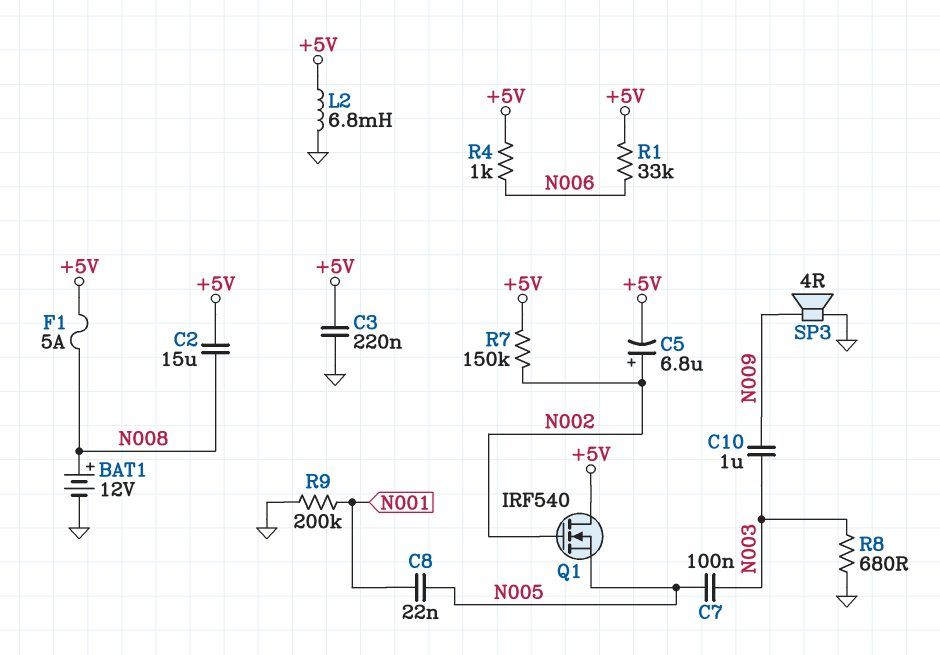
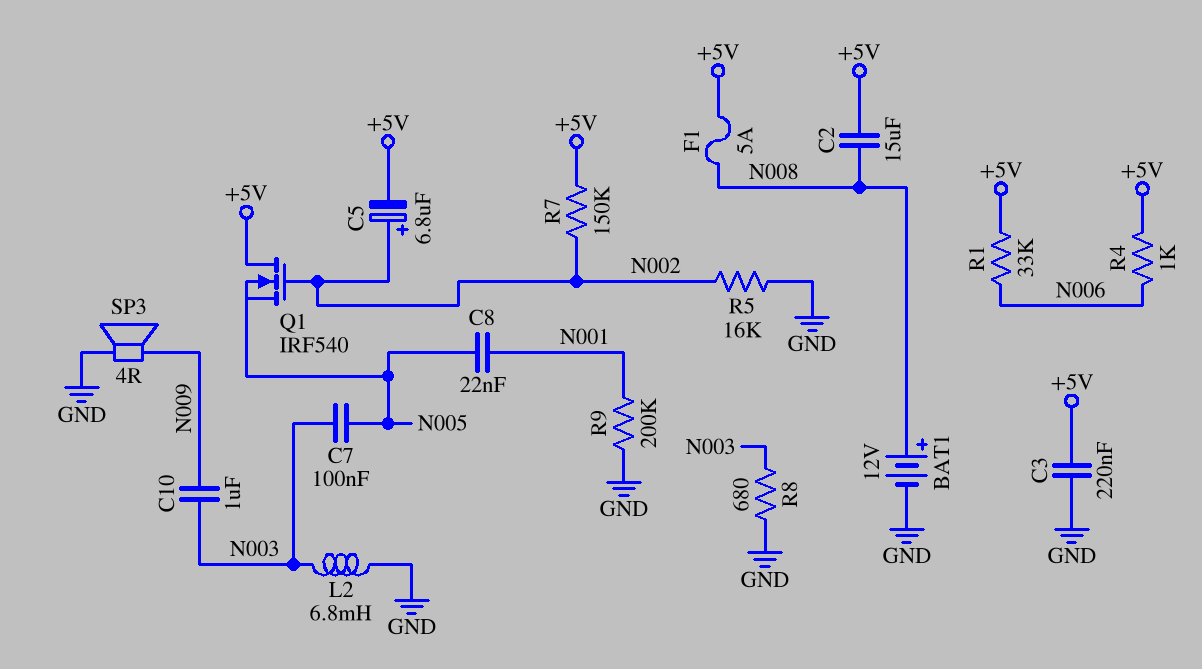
L2: 6.8mH (+5V, GND) -> 6.8mH (GND, N003)
R5: none -> 16k (GND, N002)

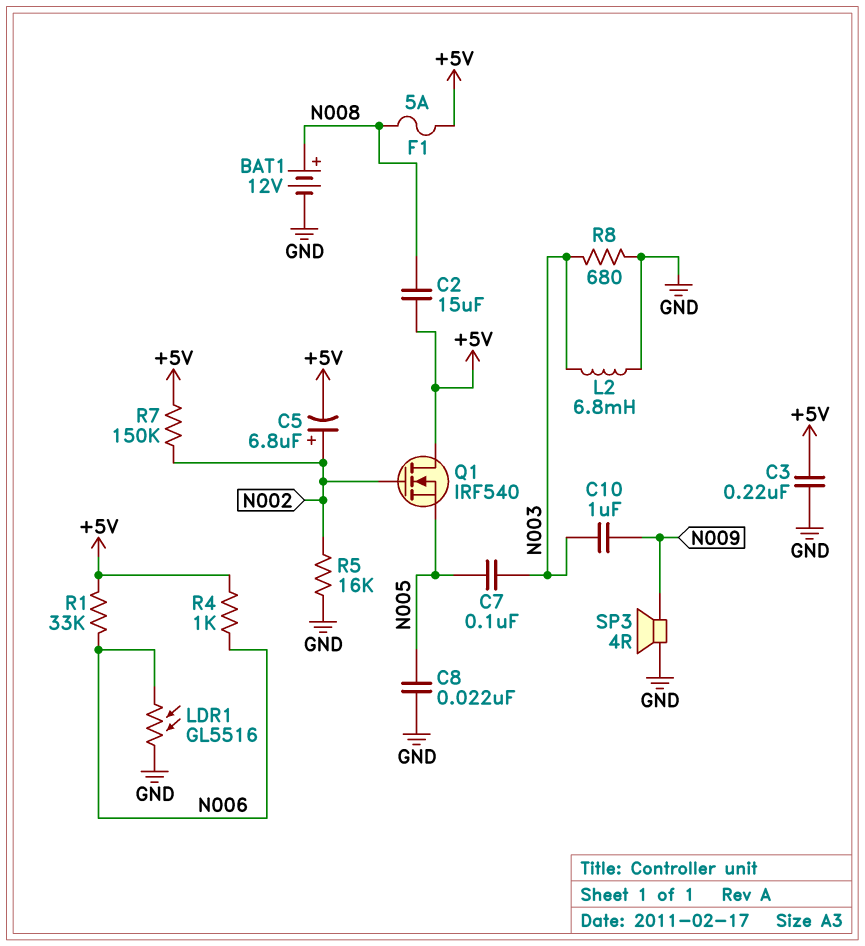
C8: 22nF (N001, N005) -> 22nF (GND, N005)
LDR1: none -> GL5516 (GND, N006)
R9: 200k (GND, N001) -> none

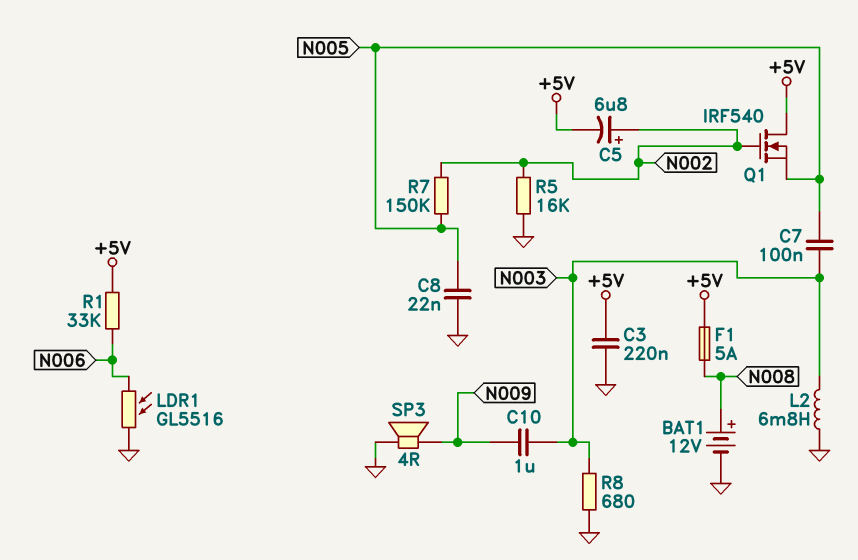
C2: 15uF (+5V, N008) -> none
R4: 1k (+5V, N006) -> none
R7: 150k (+5V, N002) -> 150k (N002, N005)

